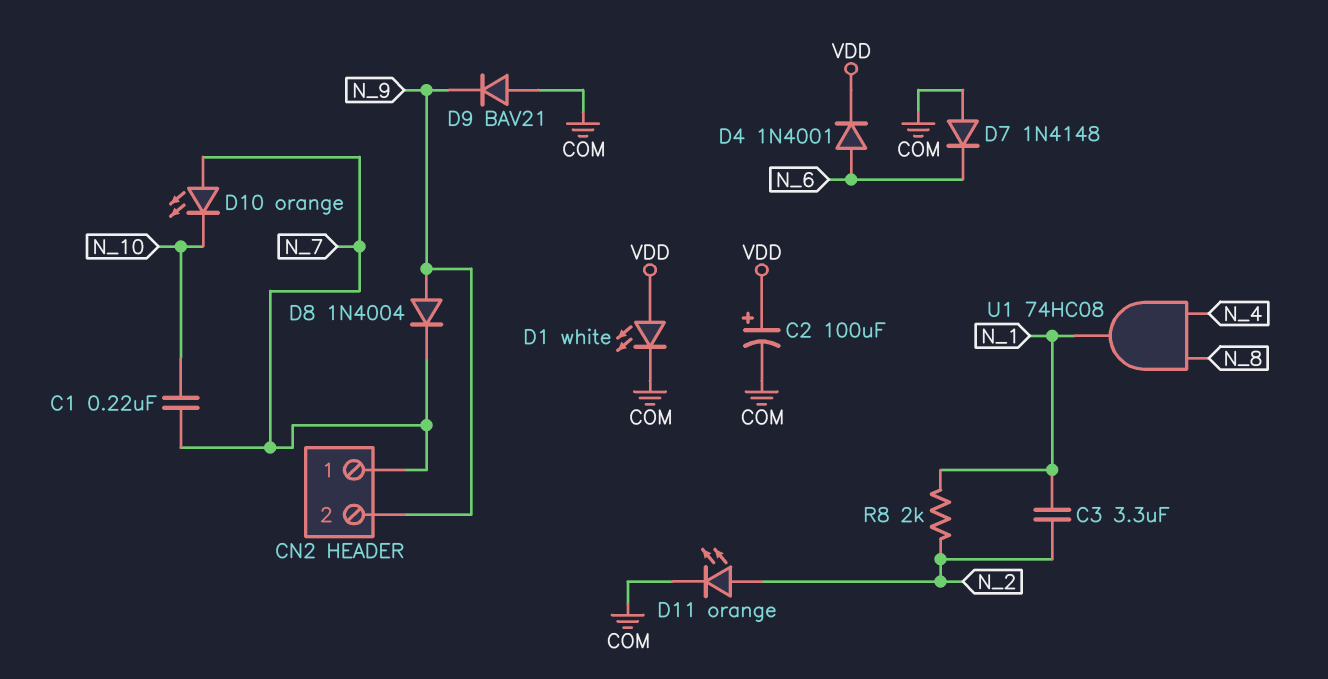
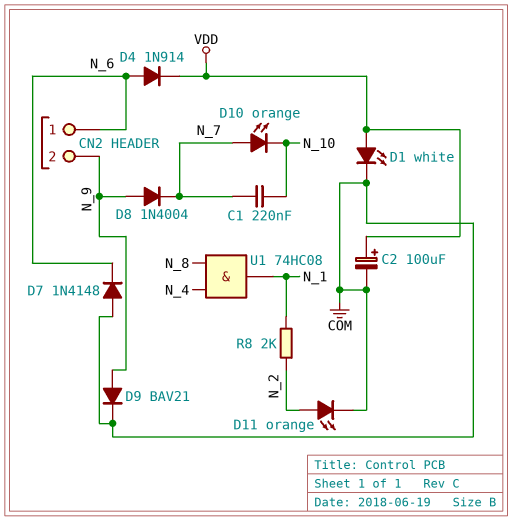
C3: 3.3uF (N_1, N_2) -> none
CN2 pin 1: N_7 -> N_6
D4: diode 1N4001 (A N_6, K VDD) -> diode 1N914 (A N_6, K VDD)
D9: diode BAV21 (A COM, K N_9) -> diode BAV21 (A N_9, K COM)

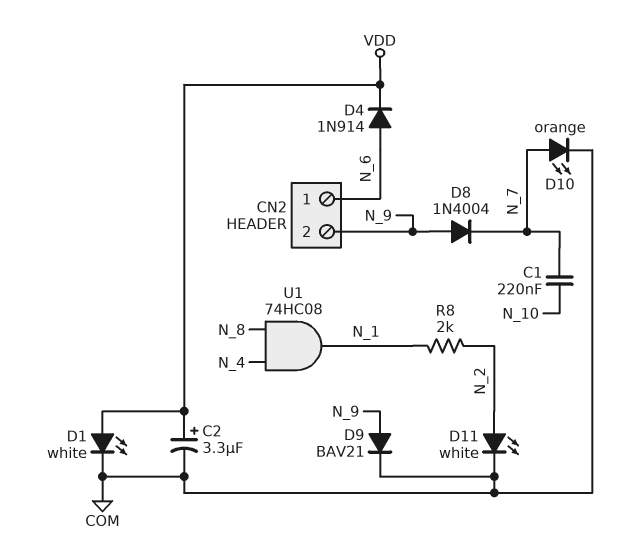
C2: 100uF (plus VDD, minus COM) -> 3.3uF (plus VDD, minus COM)
D7: diode 1N4148 (A COM, K N_6) -> none
D10: LED orange (A N_7, K N_10) -> LED orange (A N_7, K COM)
D11: LED orange (A N_2, K COM) -> LED white (A N_2, K COM)

